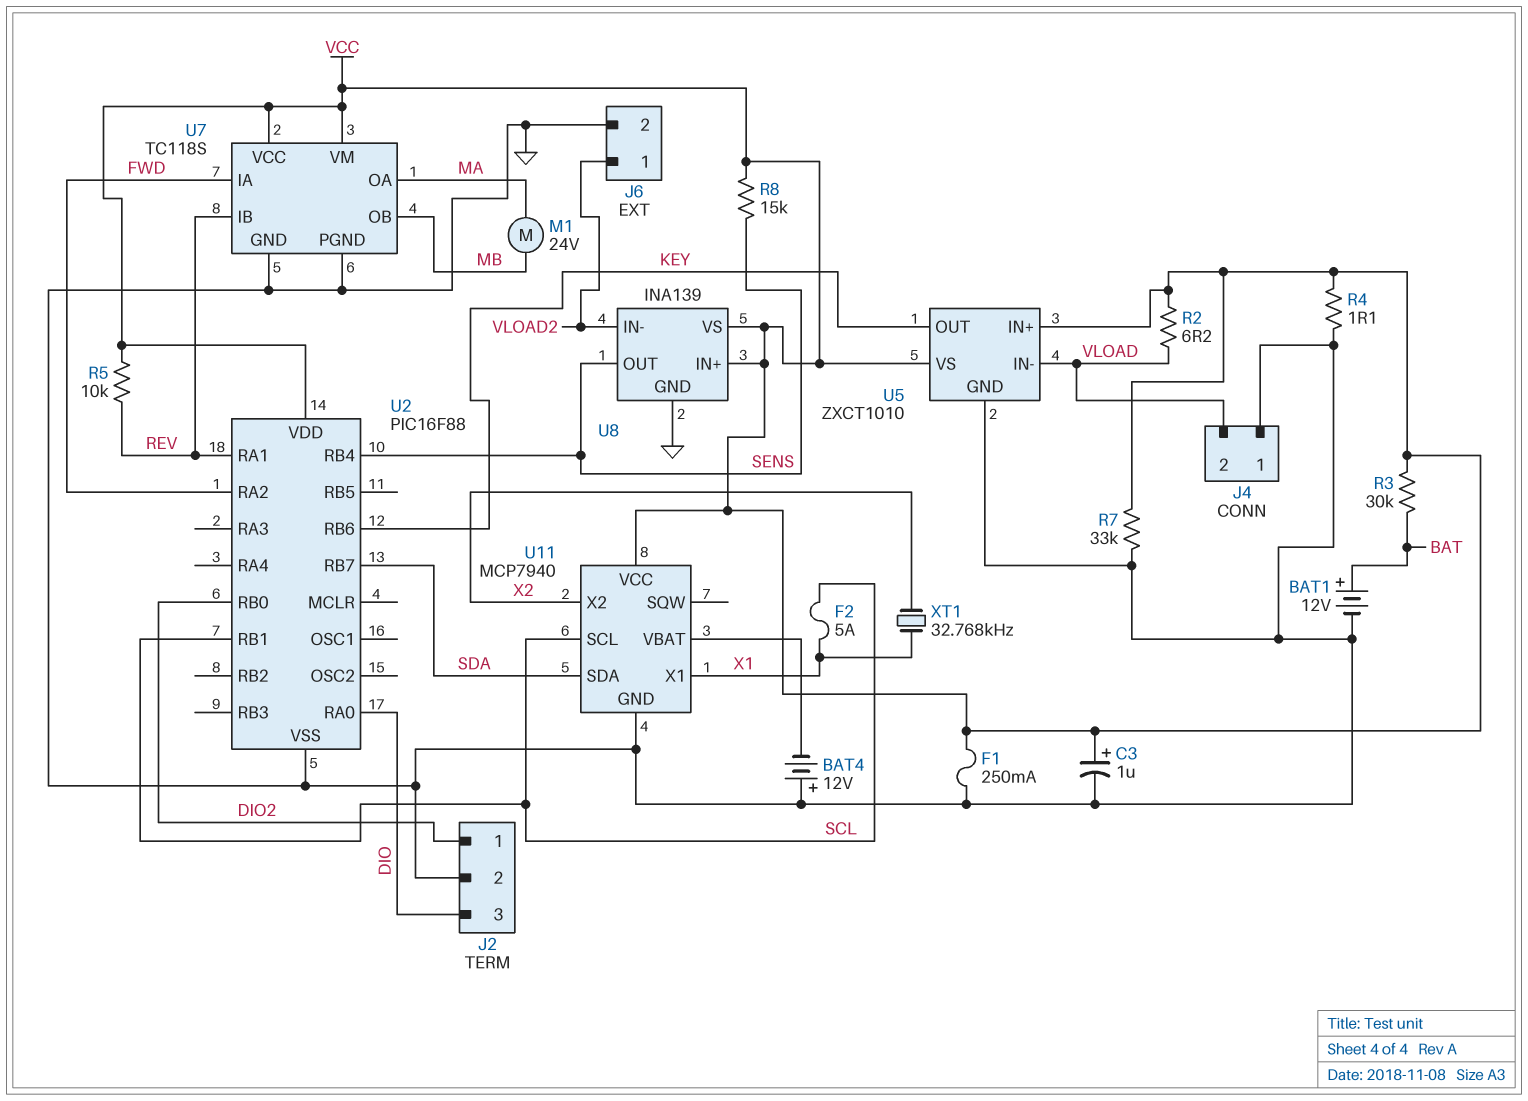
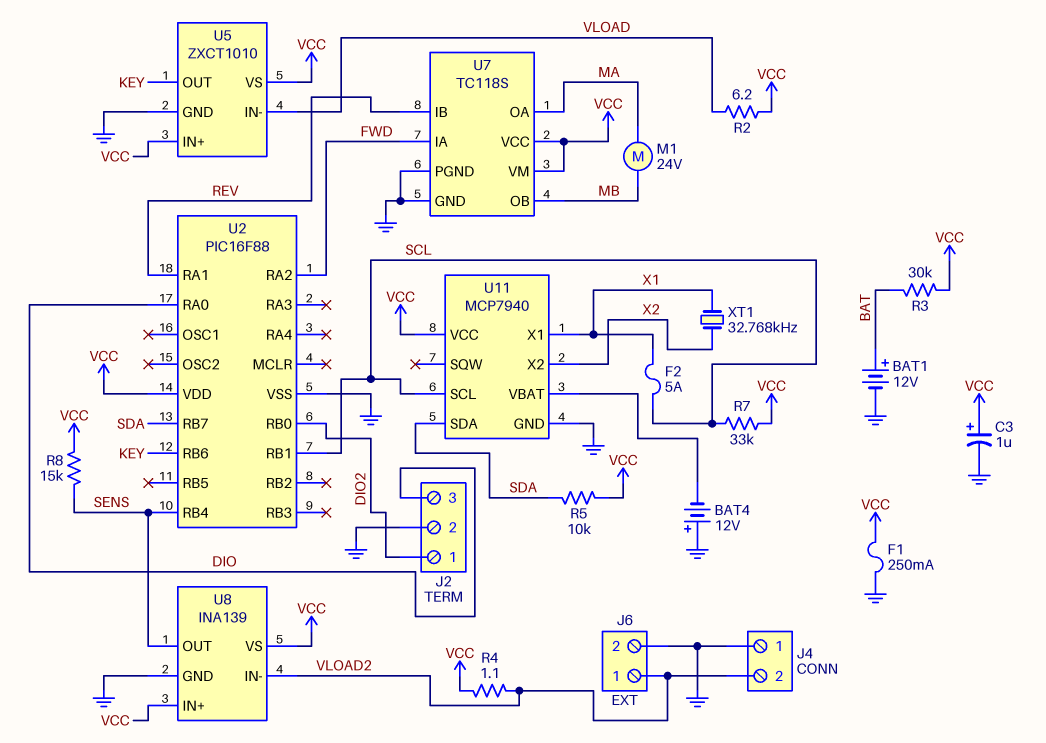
J4 pin 2: VLOAD -> VLOAD2
R4: 1.1 (GND, VCC) -> 1.1 (VCC, VLOAD2)
R5: 10k (REV, VCC) -> 10k (SDA, VCC)
R7: 33k (GND, VCC) -> 33k (SCL, VCC)

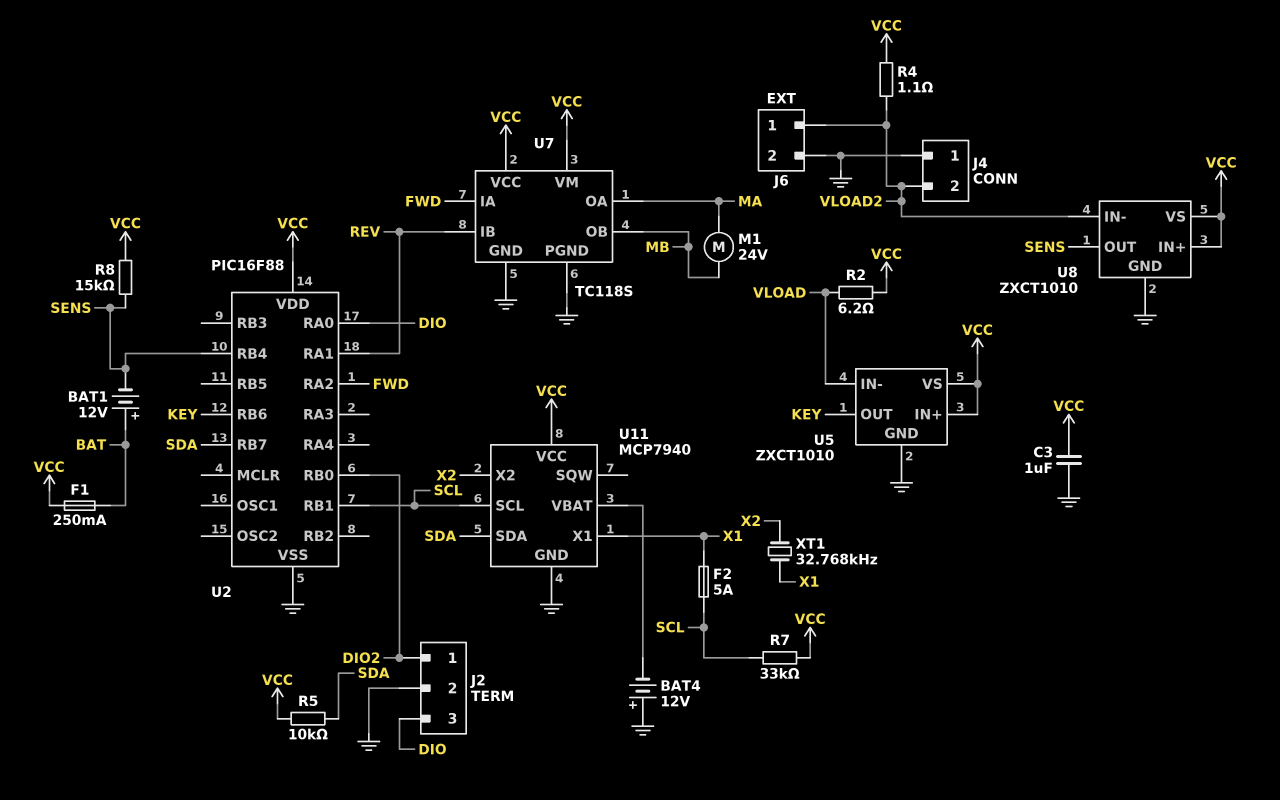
BAT1: 12V (plus BAT, minus GND) -> 12V (plus BAT, minus SENS)
C3: 1uF (plus VCC, minus GND) -> 1uF (GND, VCC)
F1: 250mA (GND, VCC) -> 250mA (BAT, VCC)
R3: 30k (BAT, VCC) -> none
U8: INA139 -> ZXCT1010

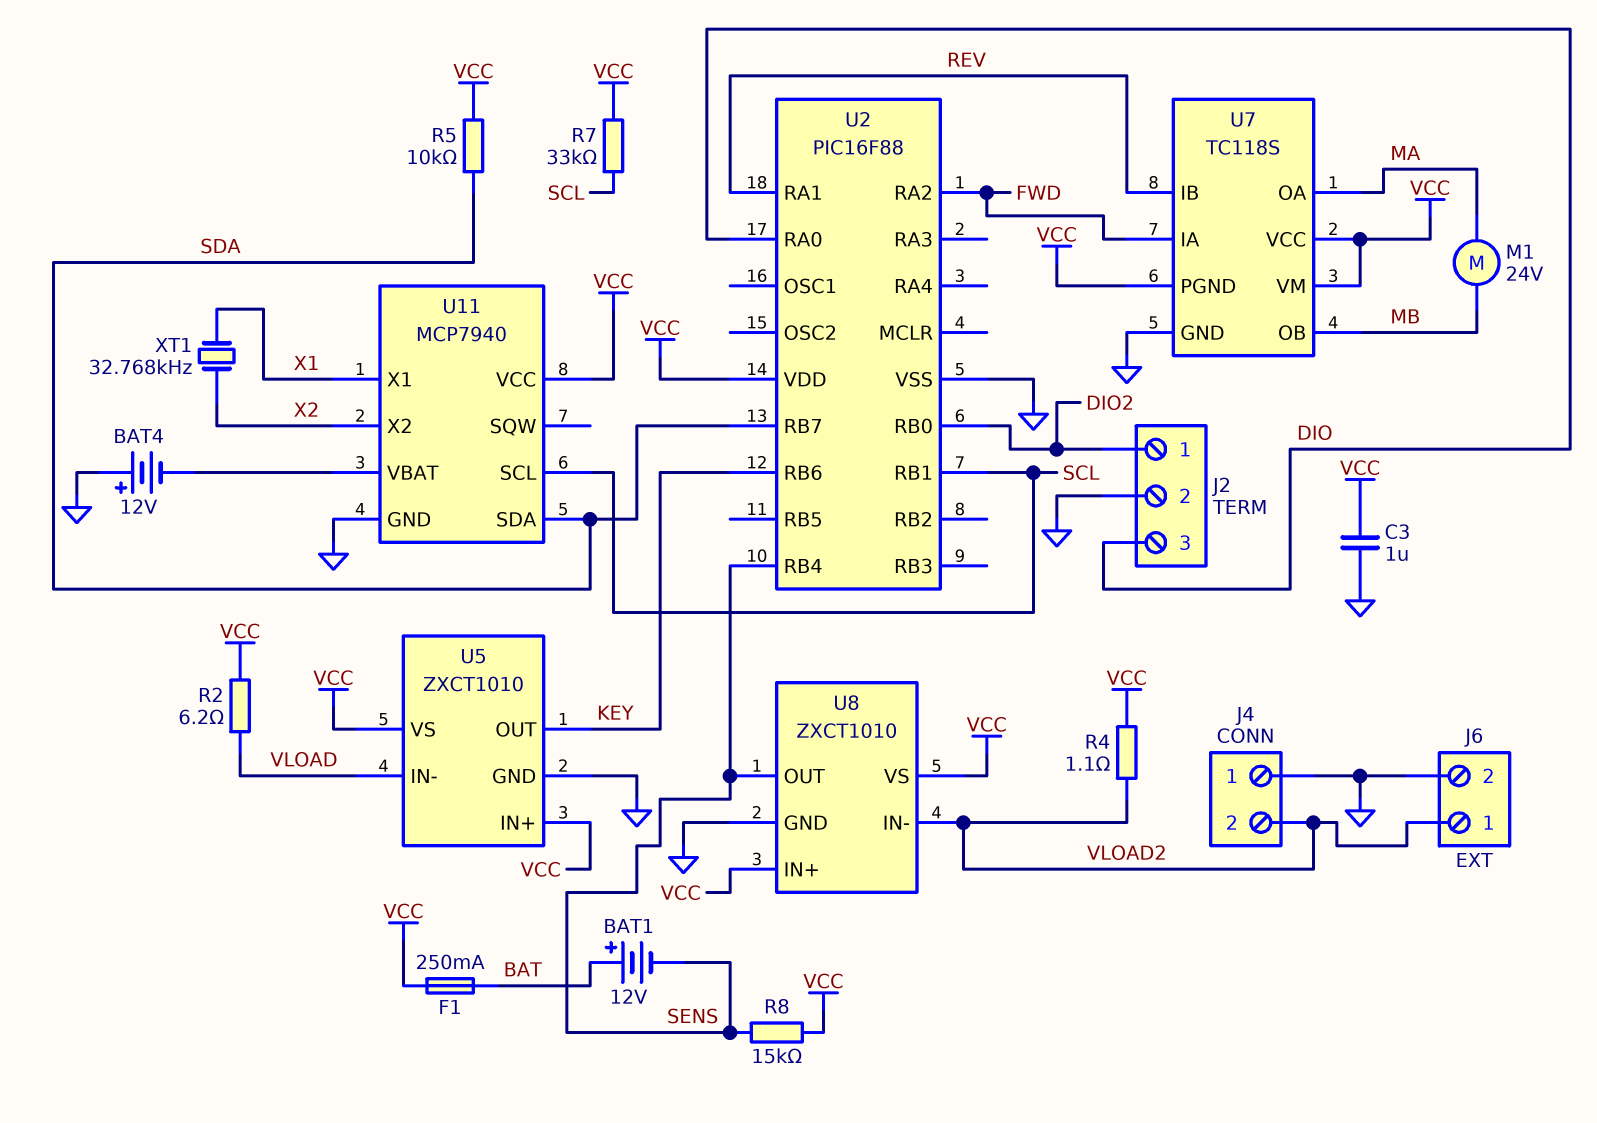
F2: 5A (SCL, X1) -> none
U7 pin PGND: GND -> VCC

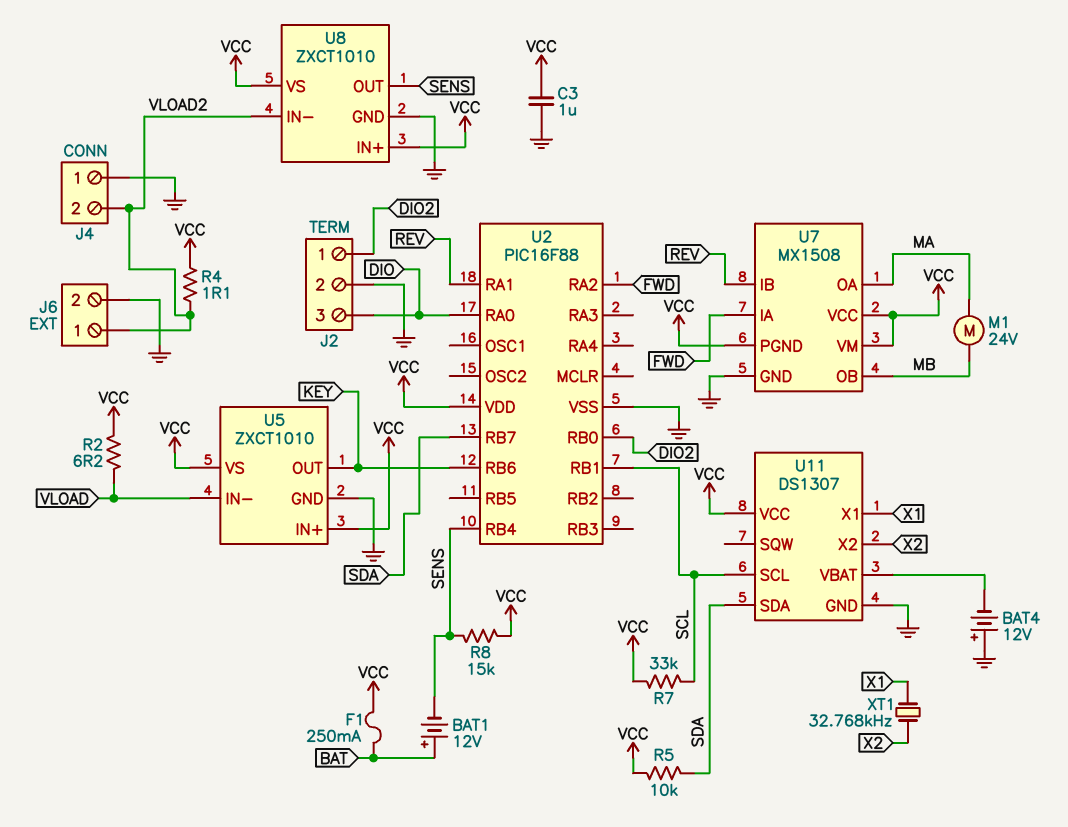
U7: TC118S -> MX1508
U11: MCP7940 -> DS1307

